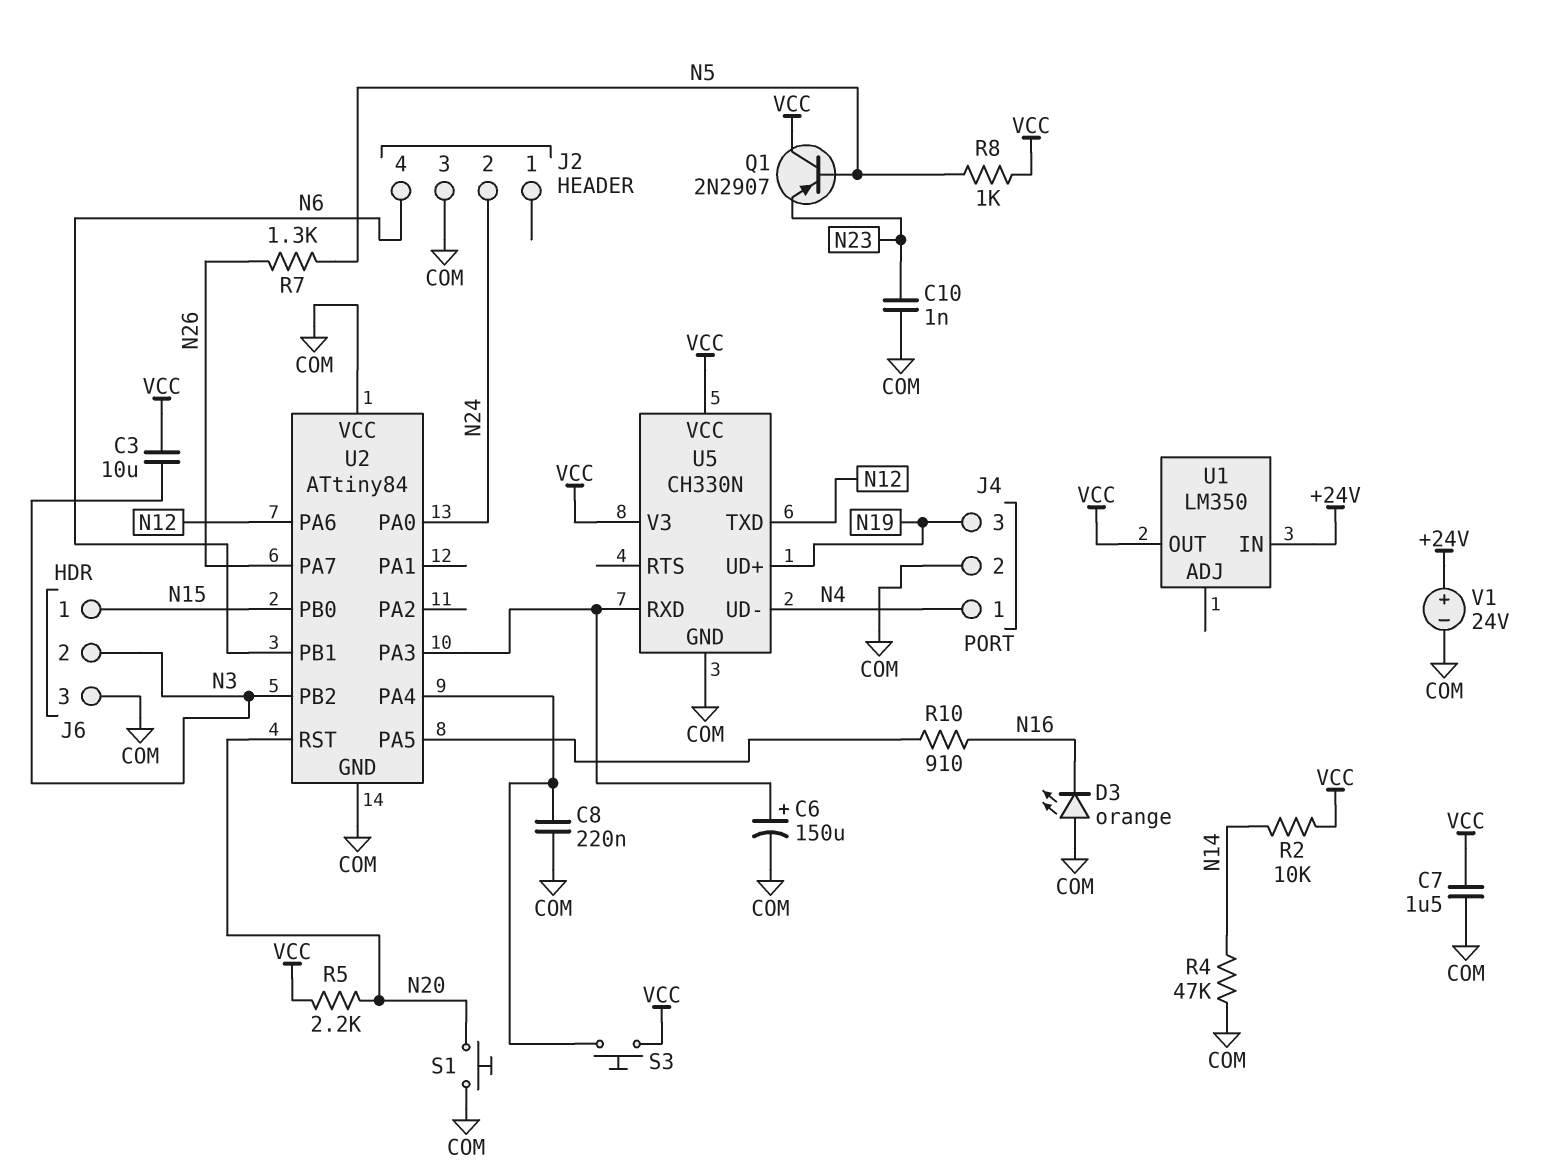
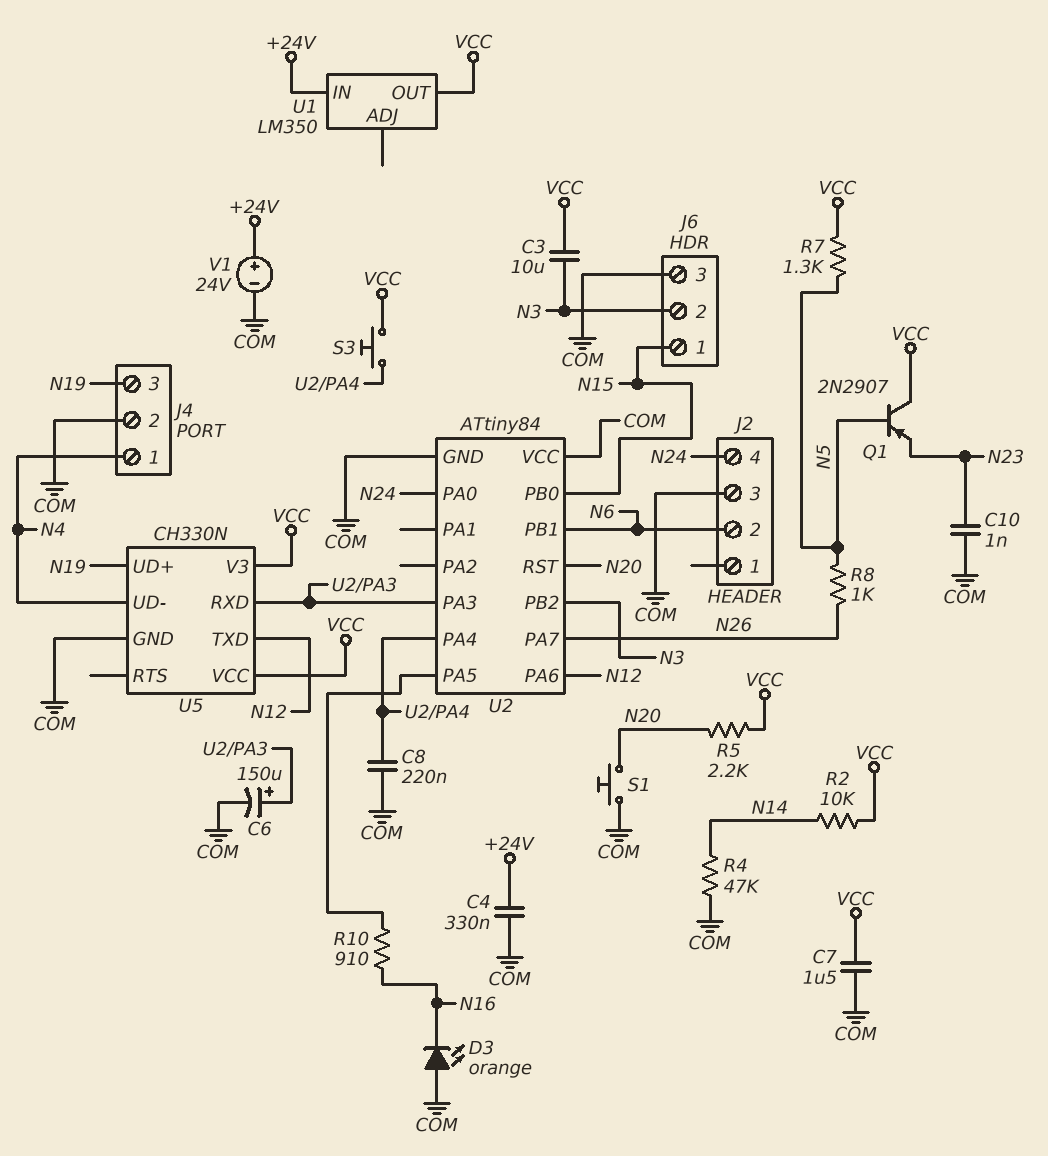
C4: none -> 330nF (+24V, COM)
J2 pin 2: N24 -> N6
J2 pin 4: N6 -> N24
R7: 1.3k (N5, N26) -> 1.3k (N5, VCC)
R8: 1k (N5, VCC) -> 1k (N5, N26)

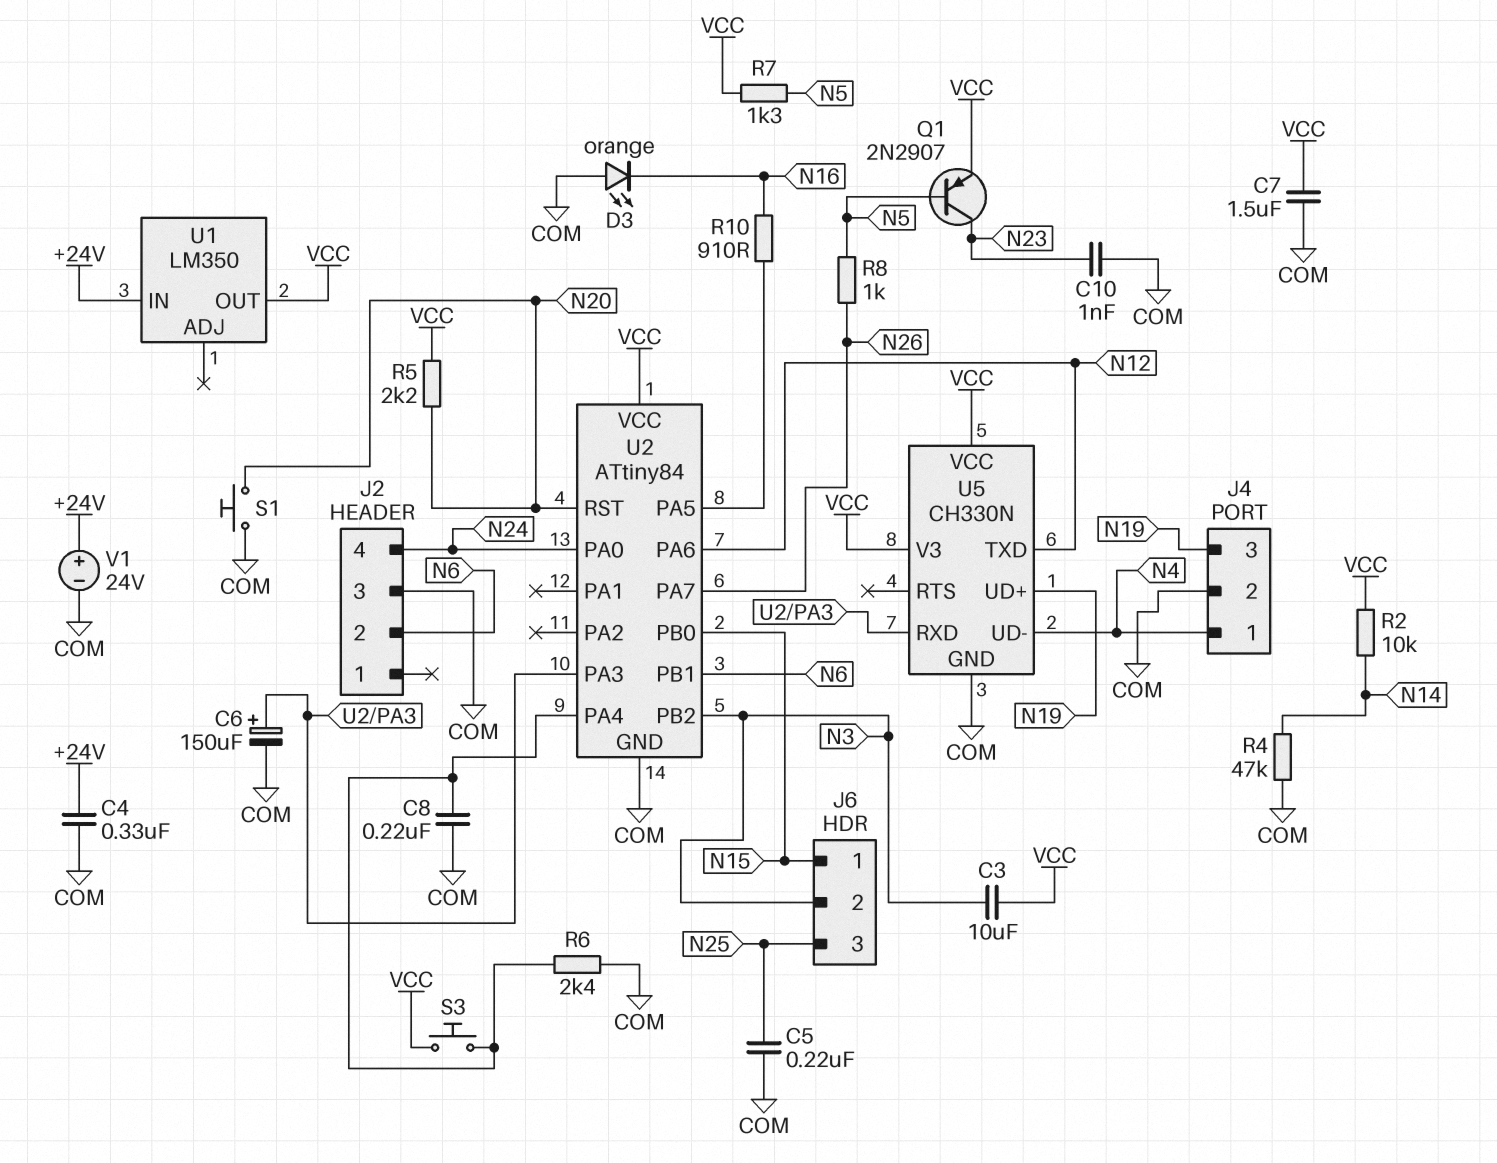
C5: none -> 220nF (COM, N25)
J6 pin 3: COM -> N25
Q1: PNP 2N2907 (B N5, C VCC, E N23) -> PNP 2N2907 (B N5, C N23, E VCC)
R6: none -> 2.4k (COM, U2/PA4)
U2 pin VCC: COM -> VCC

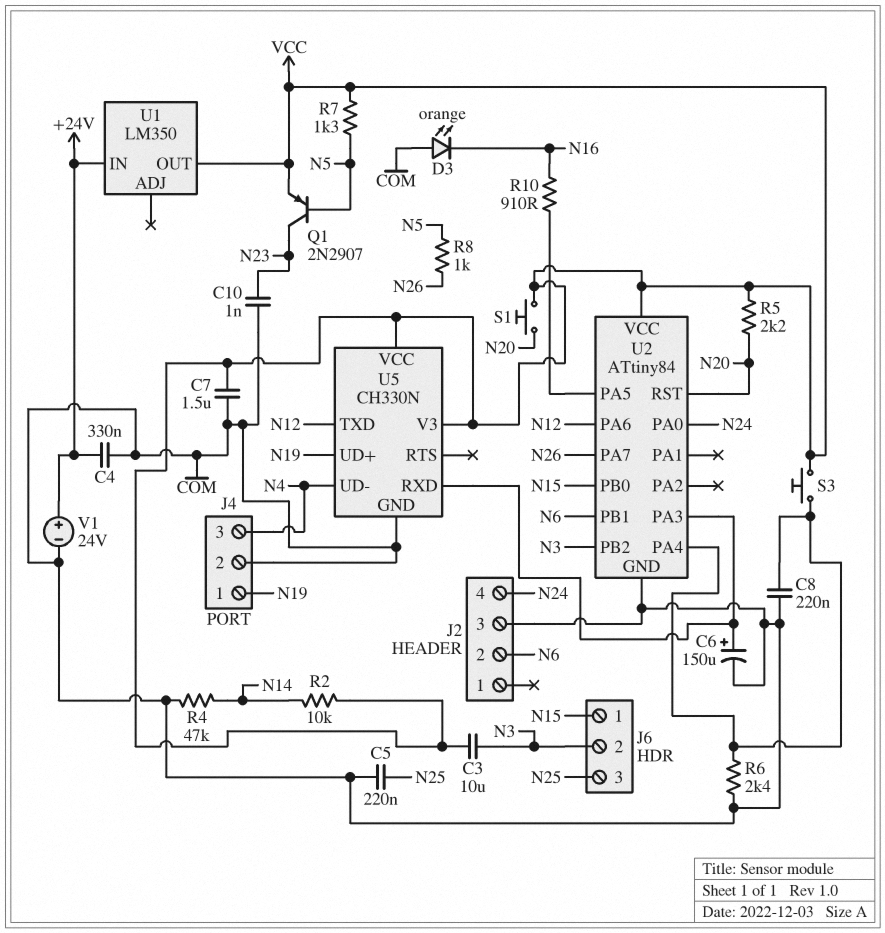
J4 pin 1: N4 -> N19
J4 pin 3: N19 -> N4
S1: button (COM, N20) -> button (N20, VCC)

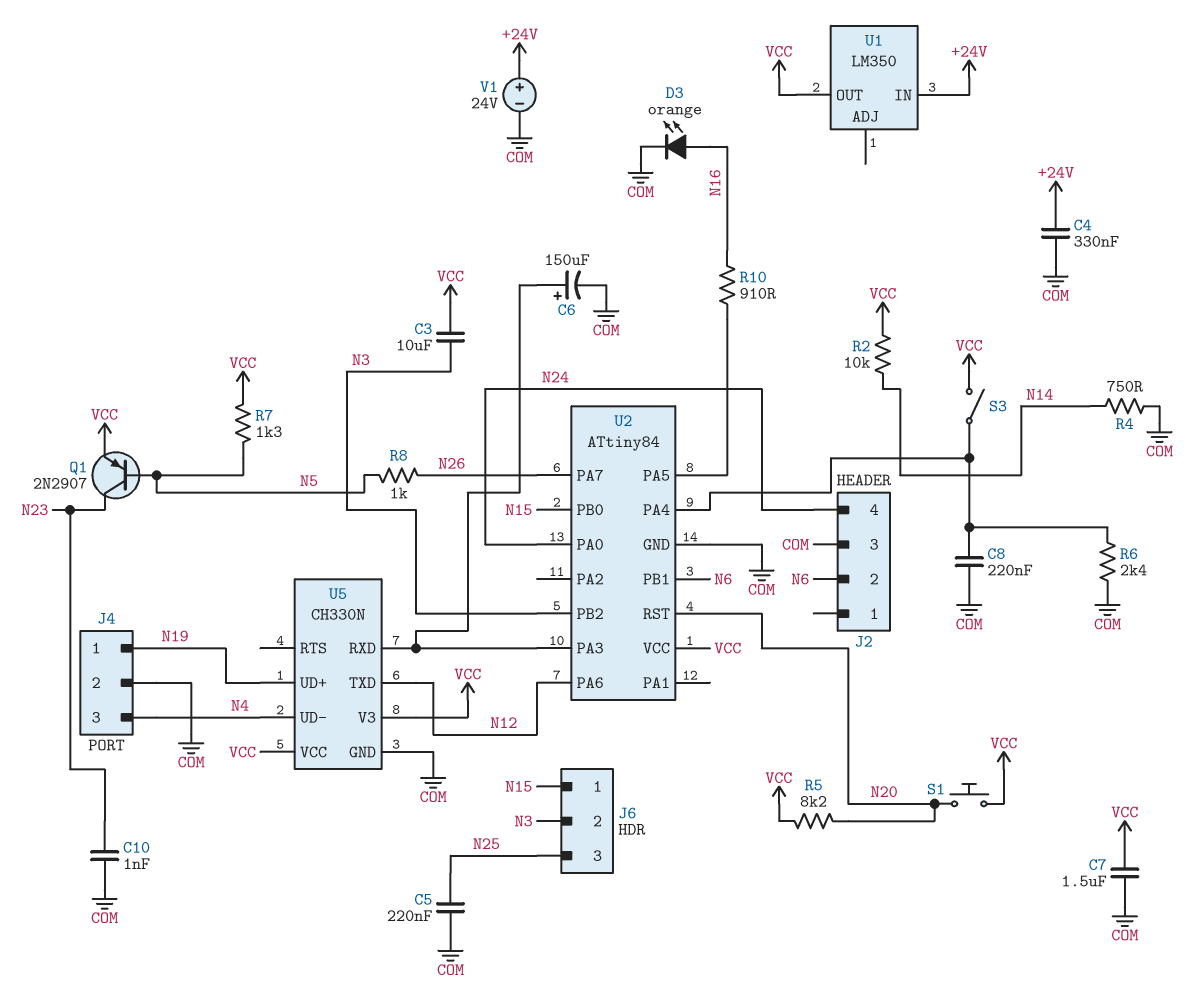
D3: LED orange (A COM, K N16) -> LED orange (A N16, K COM)
R4: 47k (COM, N14) -> 750 (COM, N14)
R5: 2.2k (N20, VCC) -> 8.2k (N20, VCC)
S3: button (U2/PA4, VCC) -> switch (U2/PA4, VCC)

